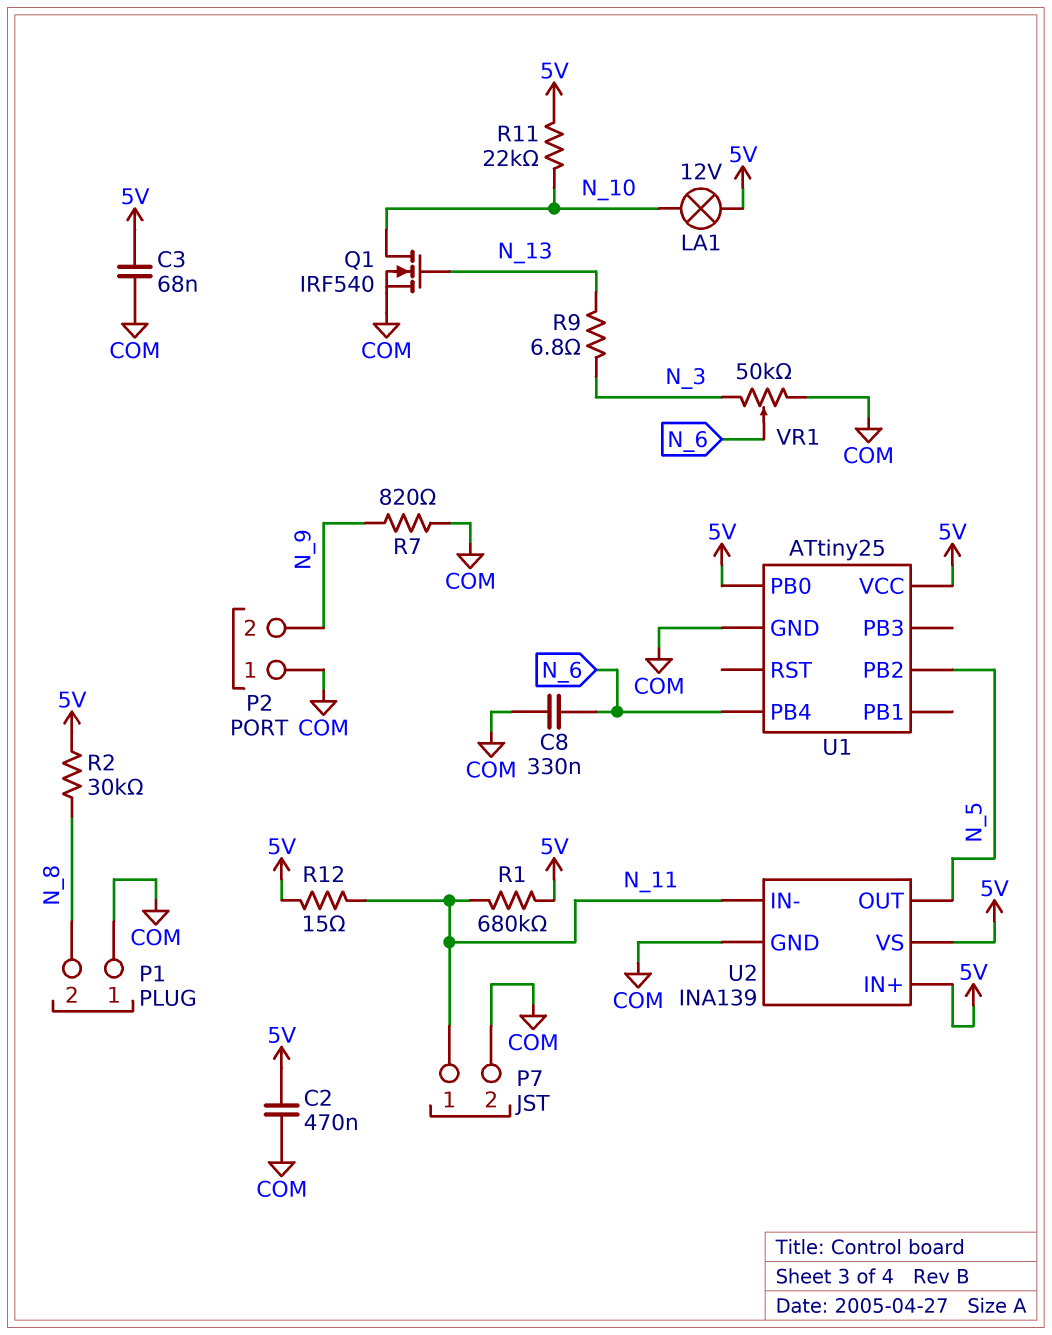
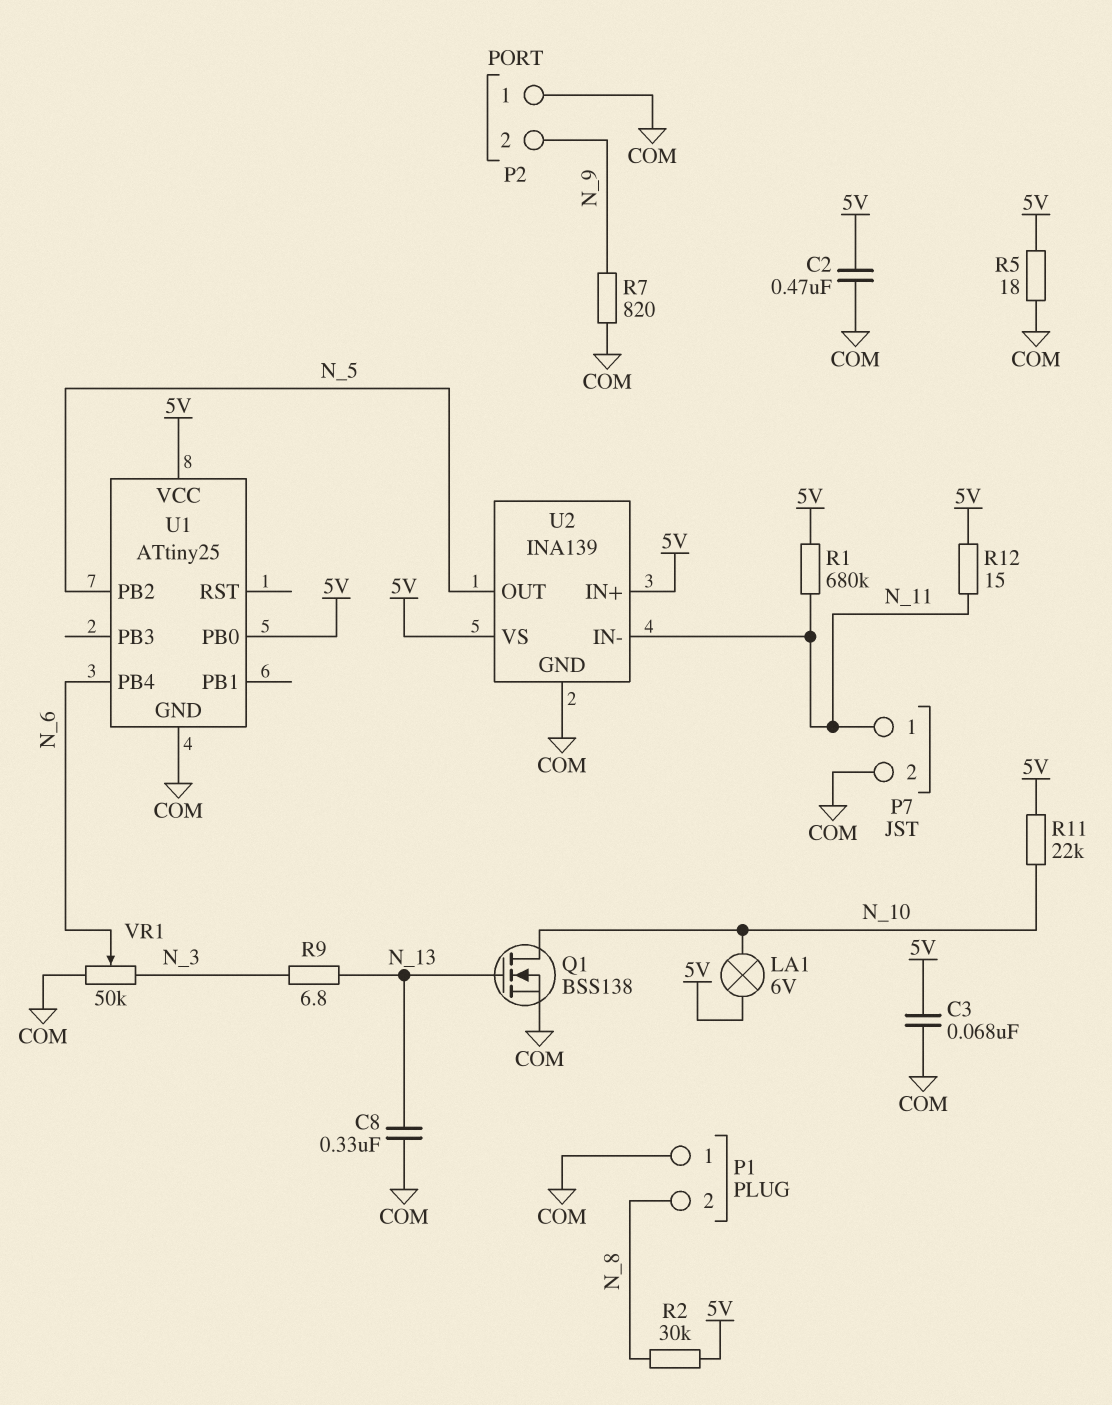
C8: 330nF (COM, N_6) -> 330nF (COM, N_13)
LA1: lamp 12V (5V, N_10) -> lamp 6V (5V, N_10)
Q1: NMOS IRF540 (G N_13, D N_10, S COM) -> NMOS BSS138 (G N_13, D N_10, S COM)
R5: none -> 18 (5V, COM)

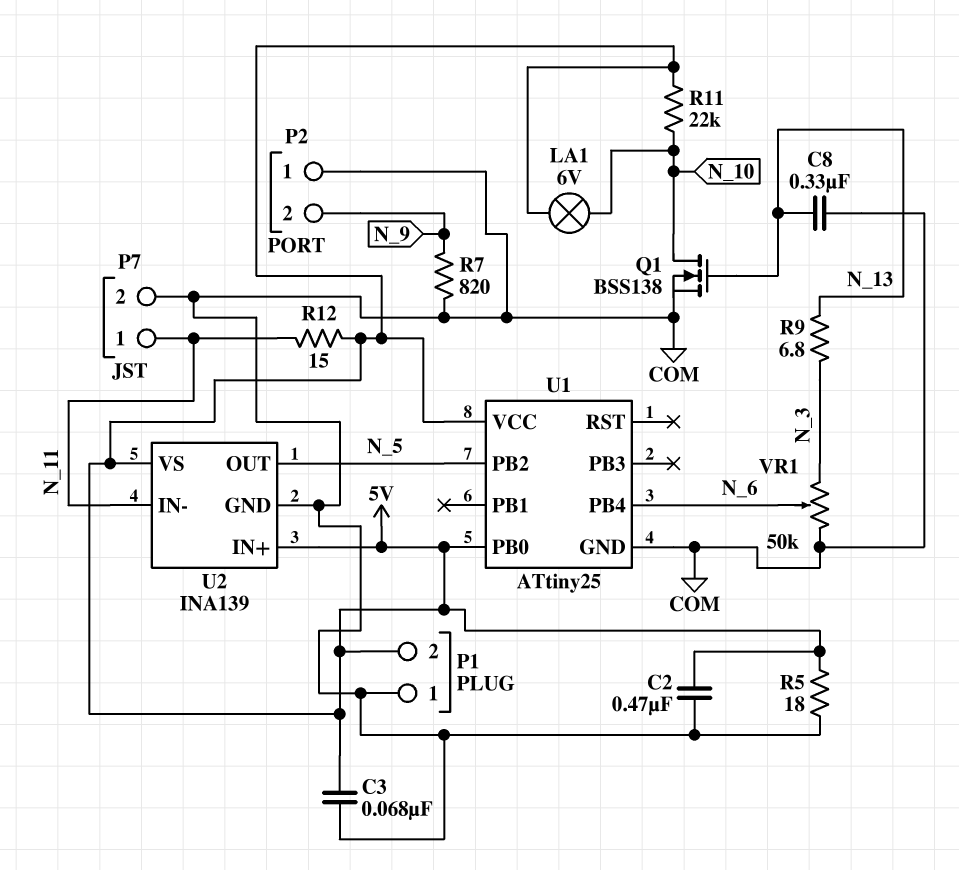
P1 pin 2: N_8 -> 5V
R1: 680k (5V, N_11) -> none
R2: 30k (5V, N_8) -> none

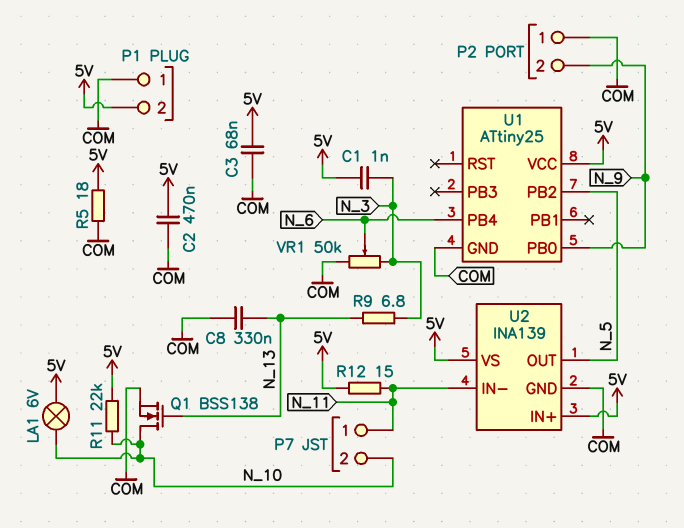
C1: none -> 1nF (5V, N_3)
P7 pin 2: COM -> N_10
R7: 820 (COM, N_9) -> none
U1 pin PB0: 5V -> N_9

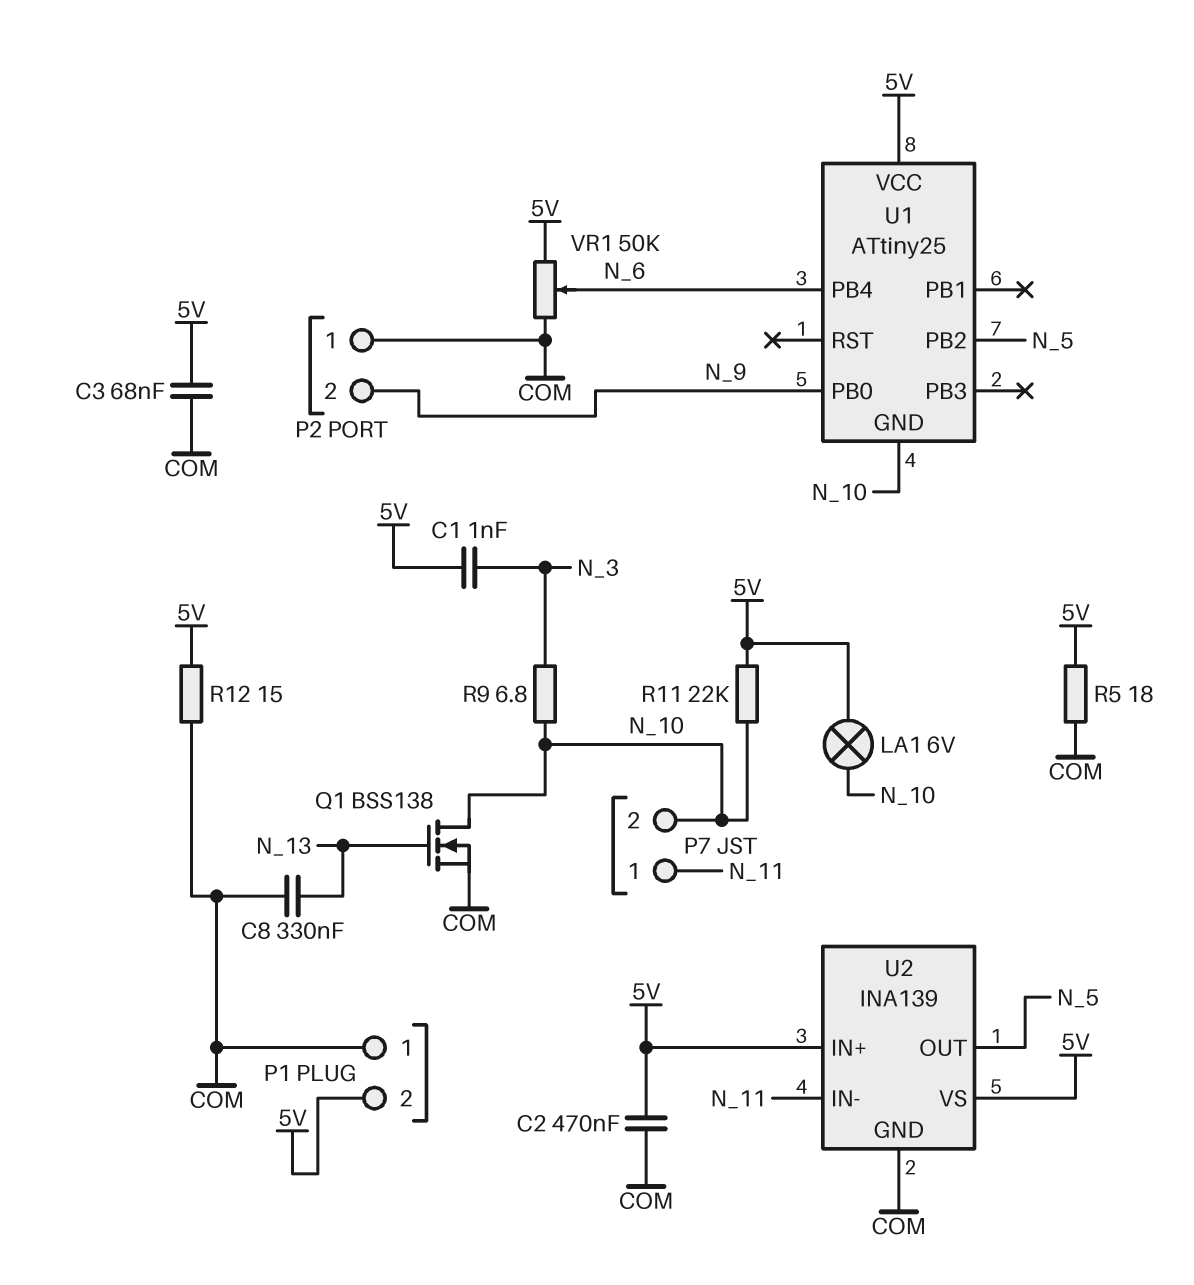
R9: 6.8 (N_3, N_13) -> 6.8 (N_3, N_10)
R12: 15 (5V, N_11) -> 15 (5V, COM)
U1 pin GND: COM -> N_10
VR1: 50k (COM, N_3, wiper N_6) -> 50k (5V, COM, wiper N_6)

